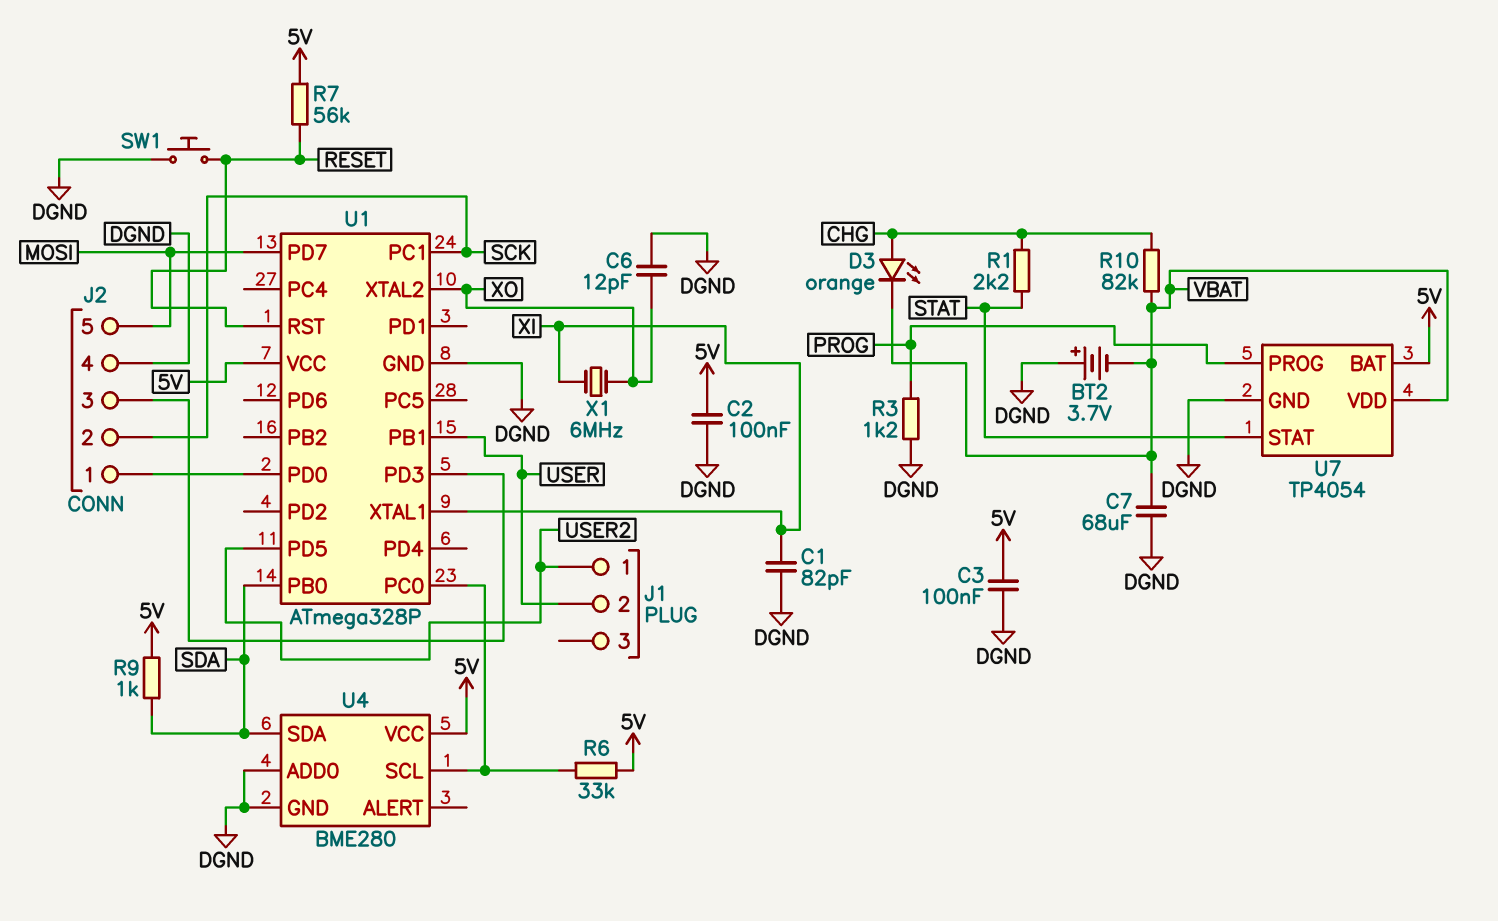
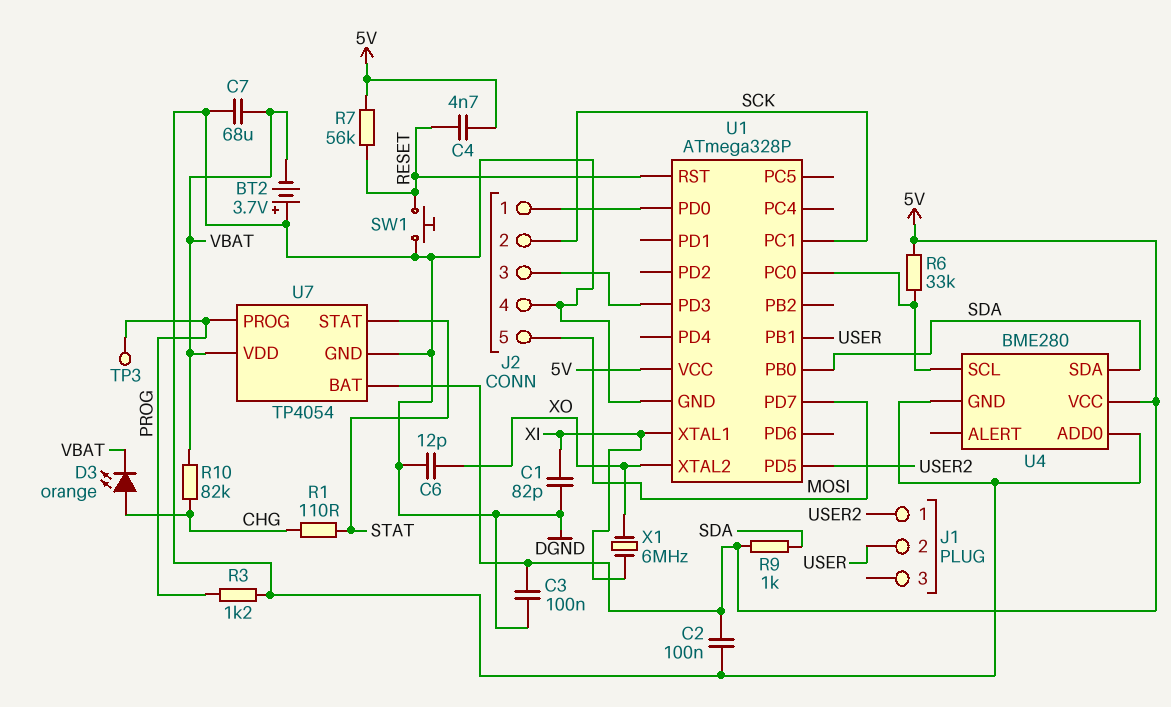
C4: none -> 4.7nF (5V, RESET)
R1: 2.2k (CHG, STAT) -> 110 (CHG, STAT)
TP3: none -> test point (PROG)

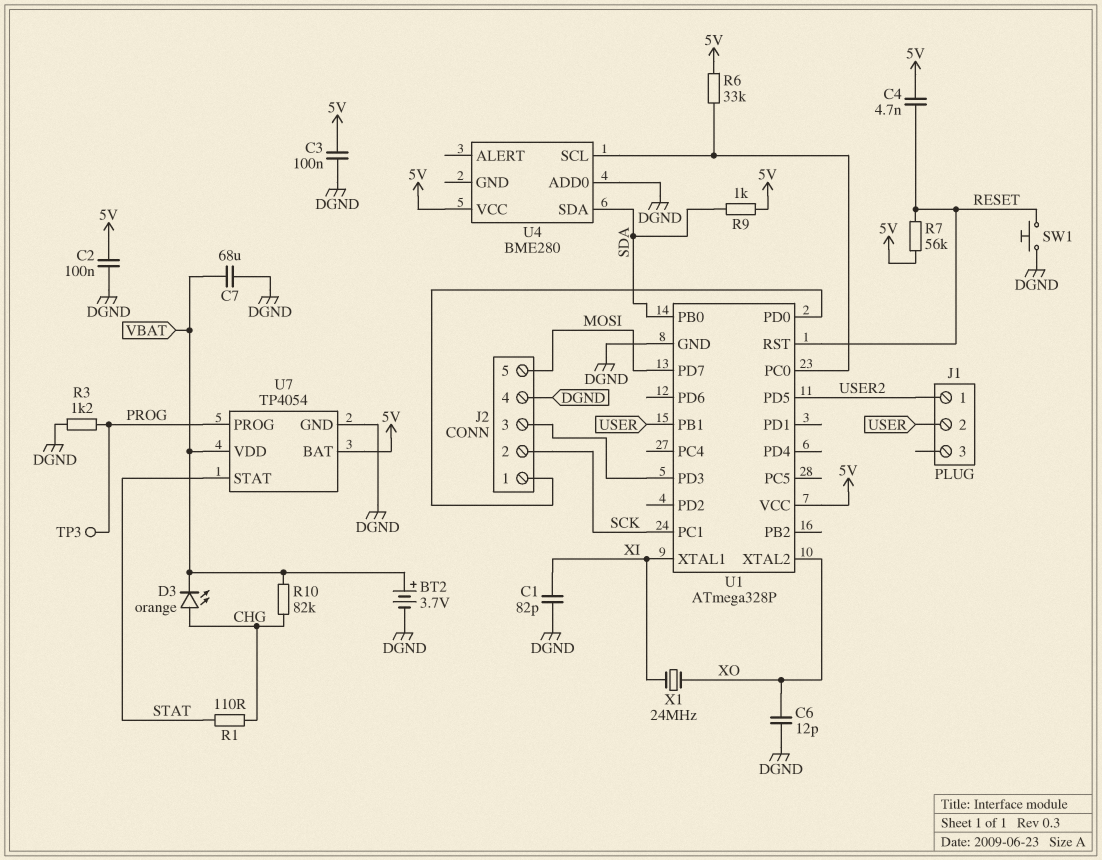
BT2: 3.7V (plus DGND, minus VBAT) -> 3.7V (plus VBAT, minus DGND)
U4 pin GND: DGND -> none
X1: 6MHz (XI, XO) -> 24MHz (XI, XO)

